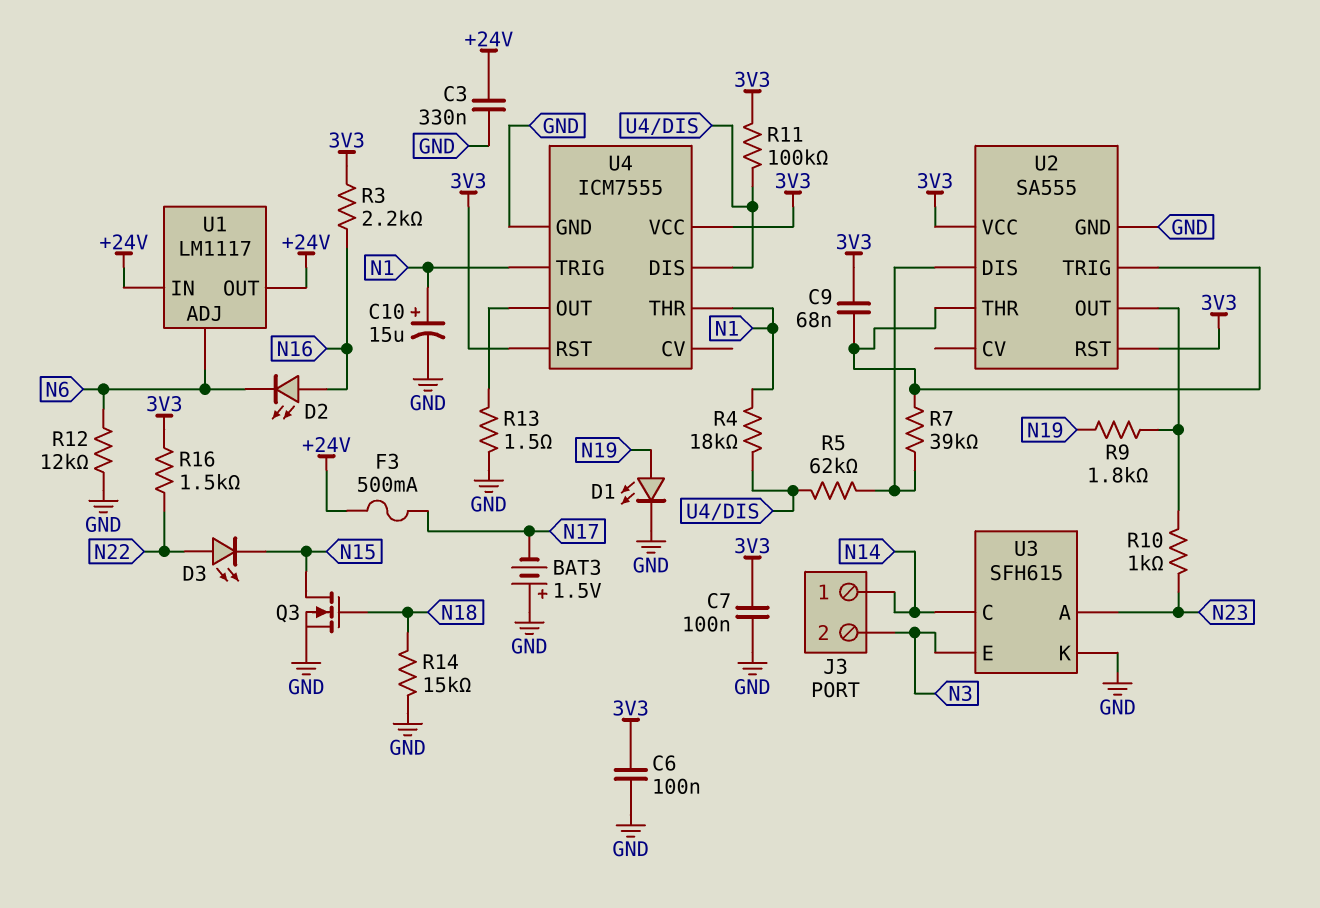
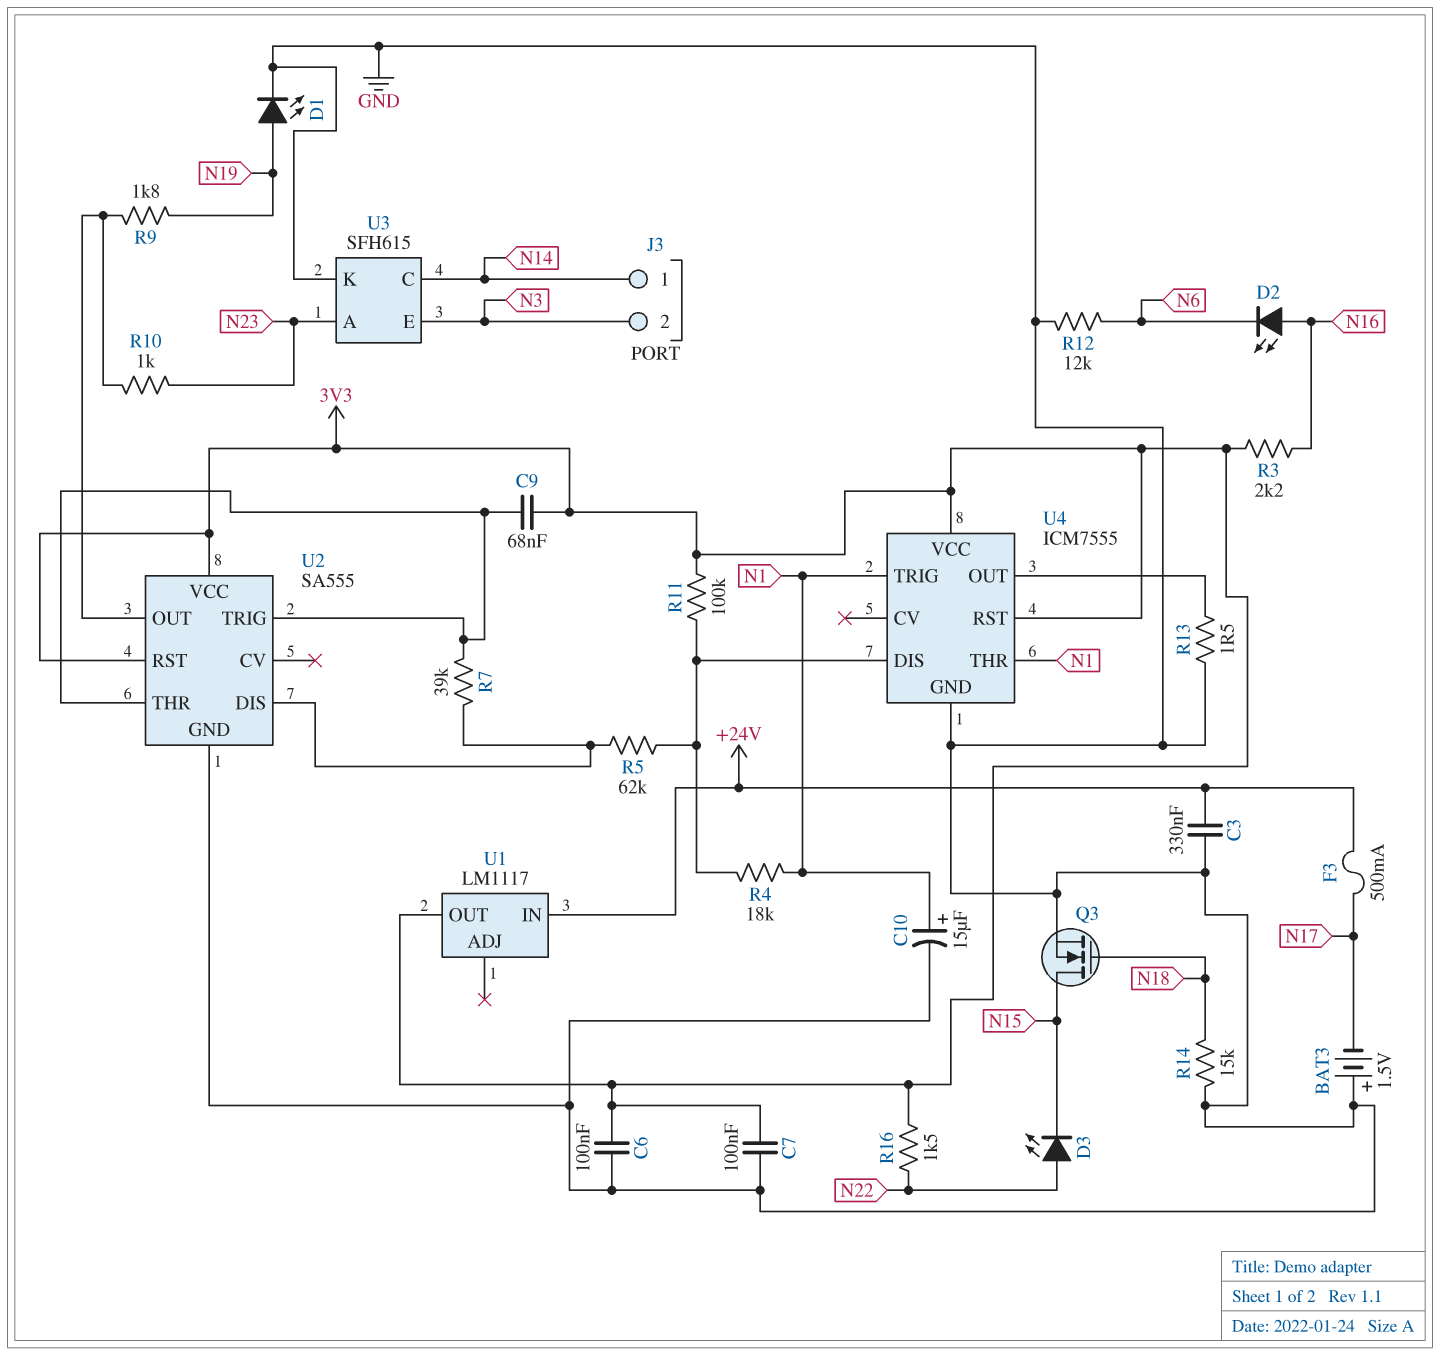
U1 pin ADJ: N6 -> none
U1 pin OUT: +24V -> 3V3

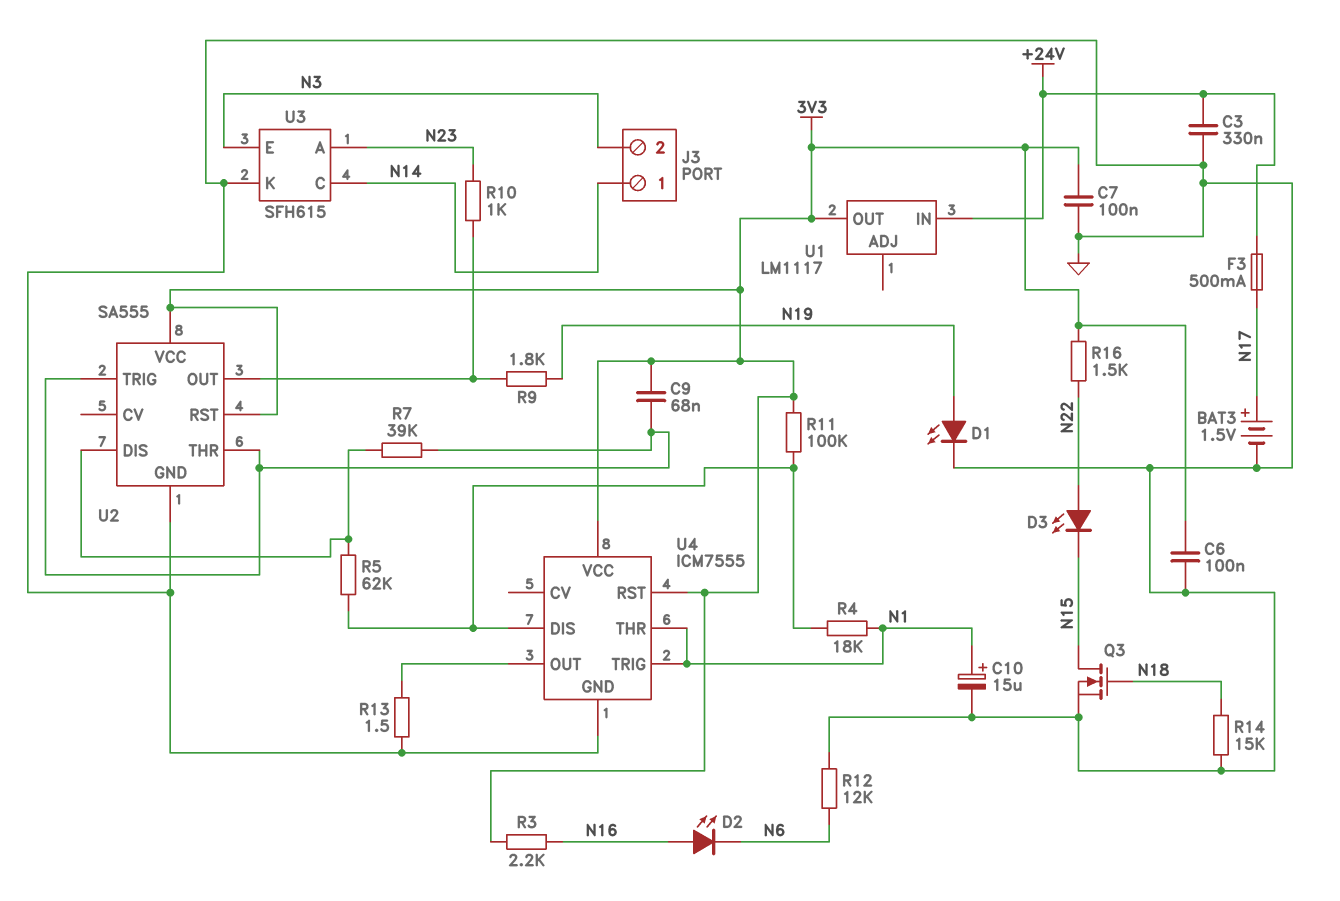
BAT3: 1.5V (plus GND, minus N17) -> 1.5V (plus N17, minus GND)

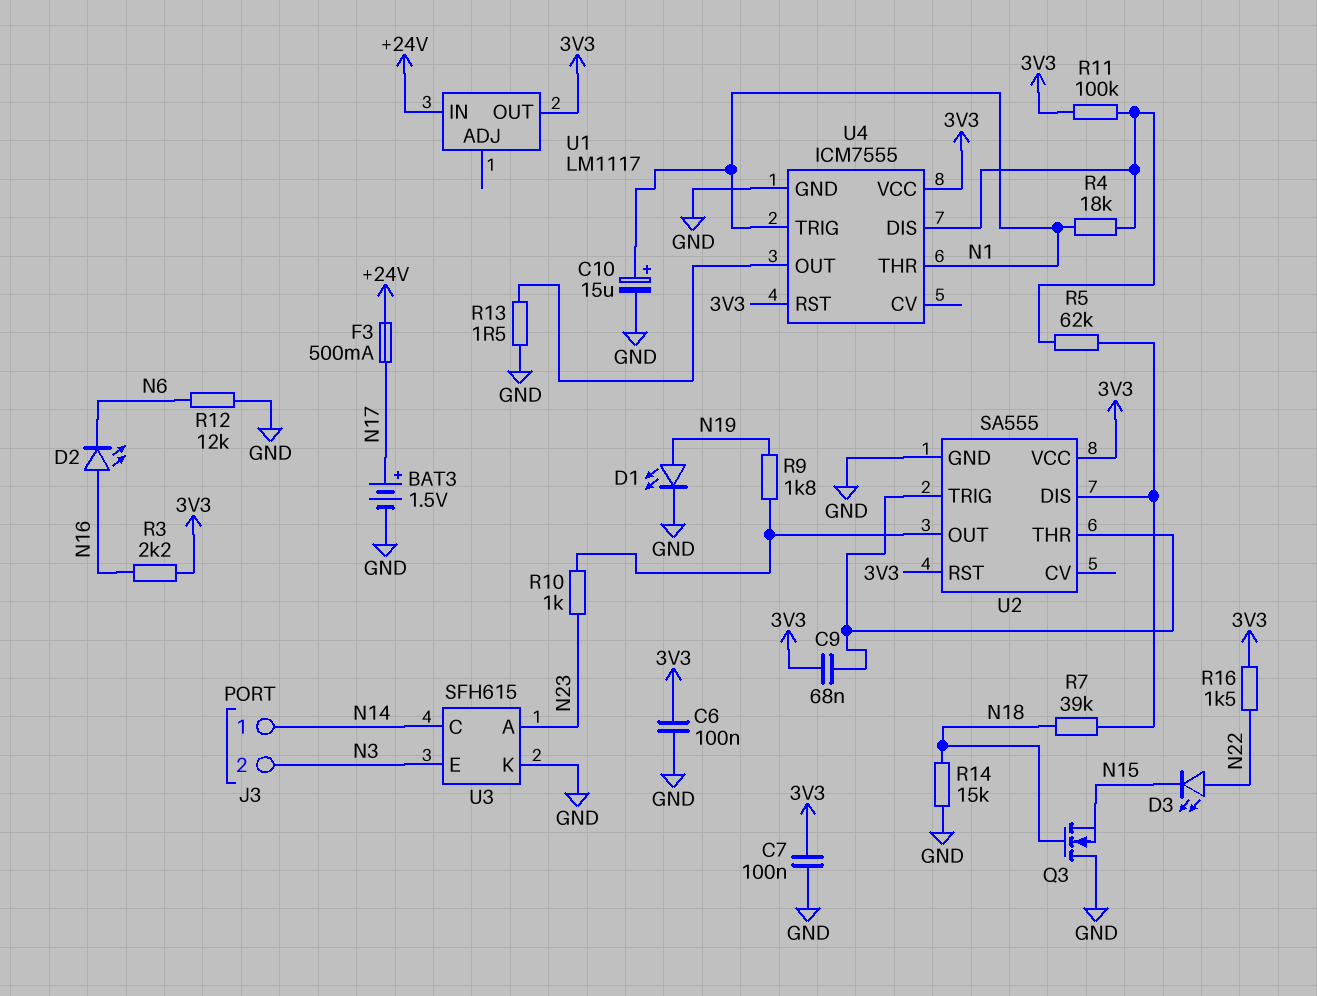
C3: 330nF (+24V, GND) -> none
Q3: NMOS (G N18, D N15, S GND) -> NMOS (G N18, D GND, S N15)
R7: 39k (U2/DIS, U2/THR) -> 39k (N18, U2/DIS)

